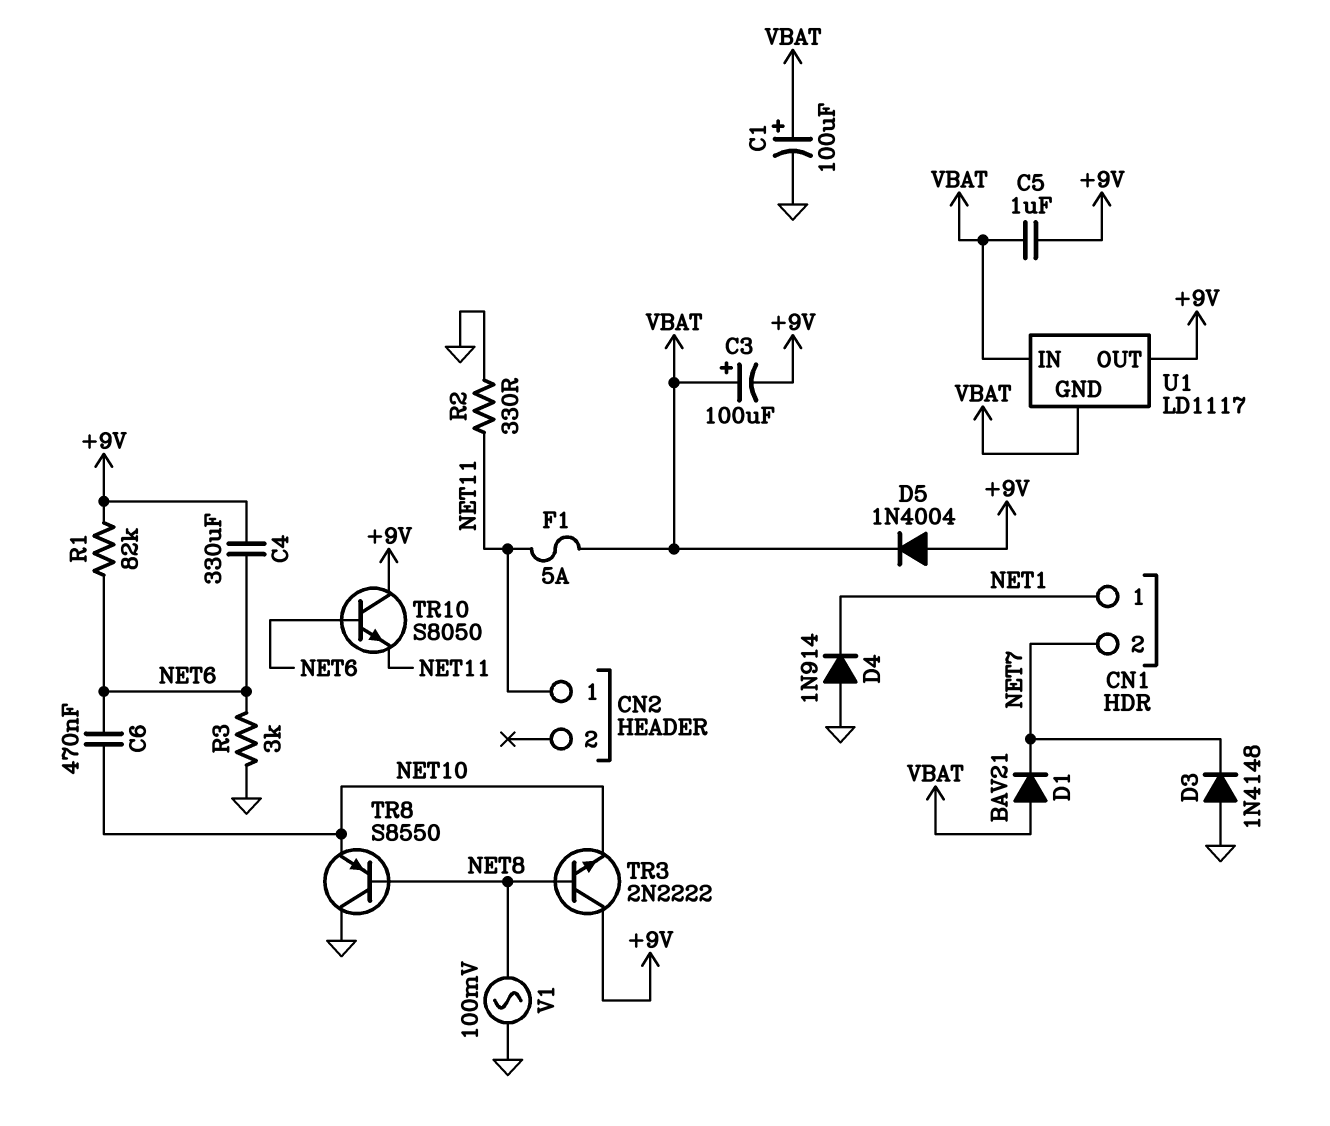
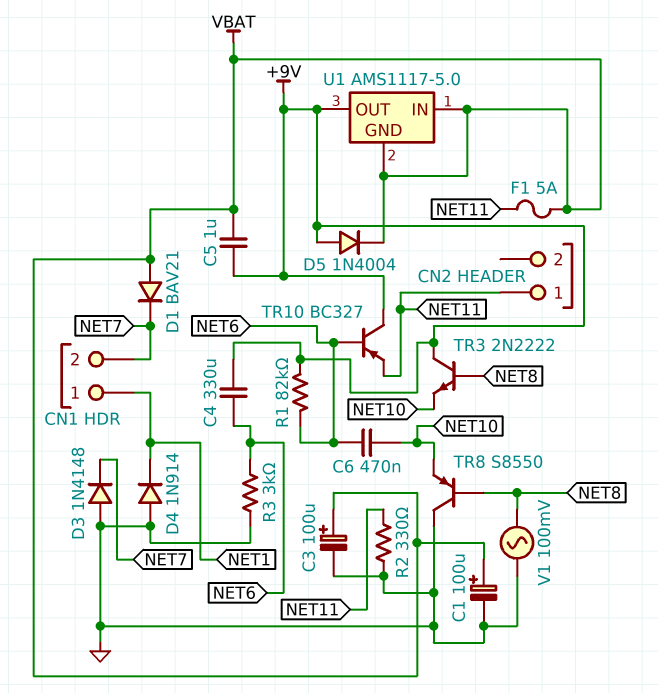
C3: 100uF (plus VBAT, minus +9V) -> 100uF (plus VBAT, minus GND)
TR10: NPN S8050 (B NET6, C +9V, E NET11) -> PNP BC327 (B NET6, C +9V, E NET11)
U1: LD1117 -> AMS1117-5.0

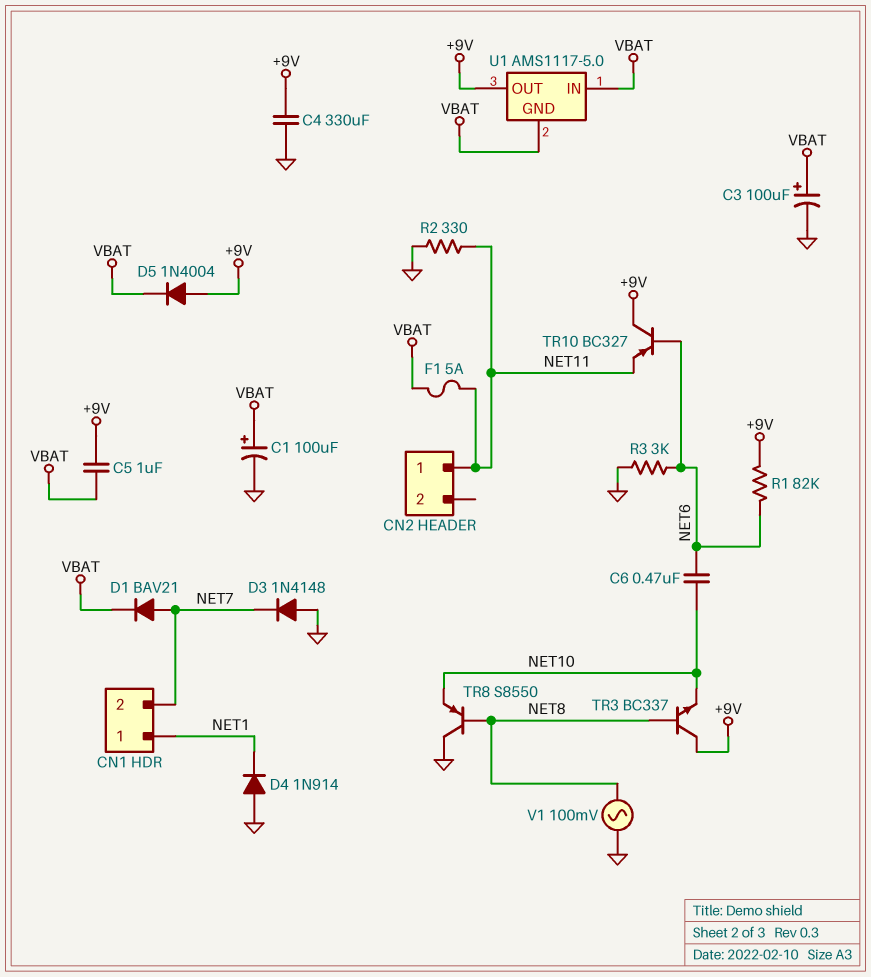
C4: 330uF (+9V, NET6) -> 330uF (+9V, GND)
D1: diode BAV21 (A VBAT, K NET7) -> diode BAV21 (A NET7, K VBAT)
TR3: NPN 2N2222 (B NET8, C +9V, E NET10) -> NPN BC337 (B NET8, C +9V, E NET10)

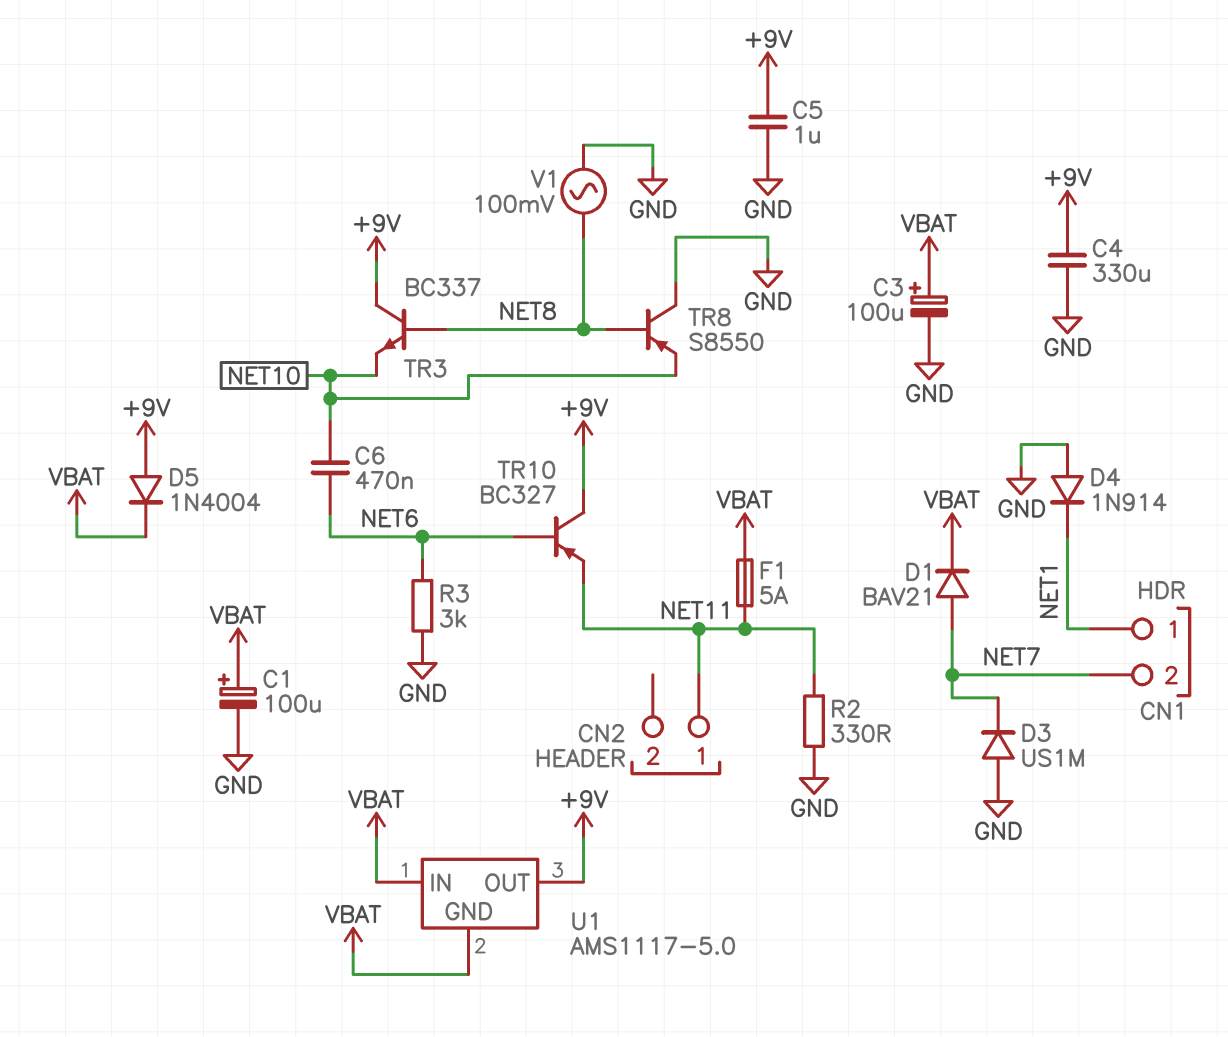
C5: 1uF (+9V, VBAT) -> 1uF (+9V, GND)
D3: diode 1N4148 (A GND, K NET7) -> diode US1M (A GND, K NET7)
R1: 82k (+9V, NET6) -> none

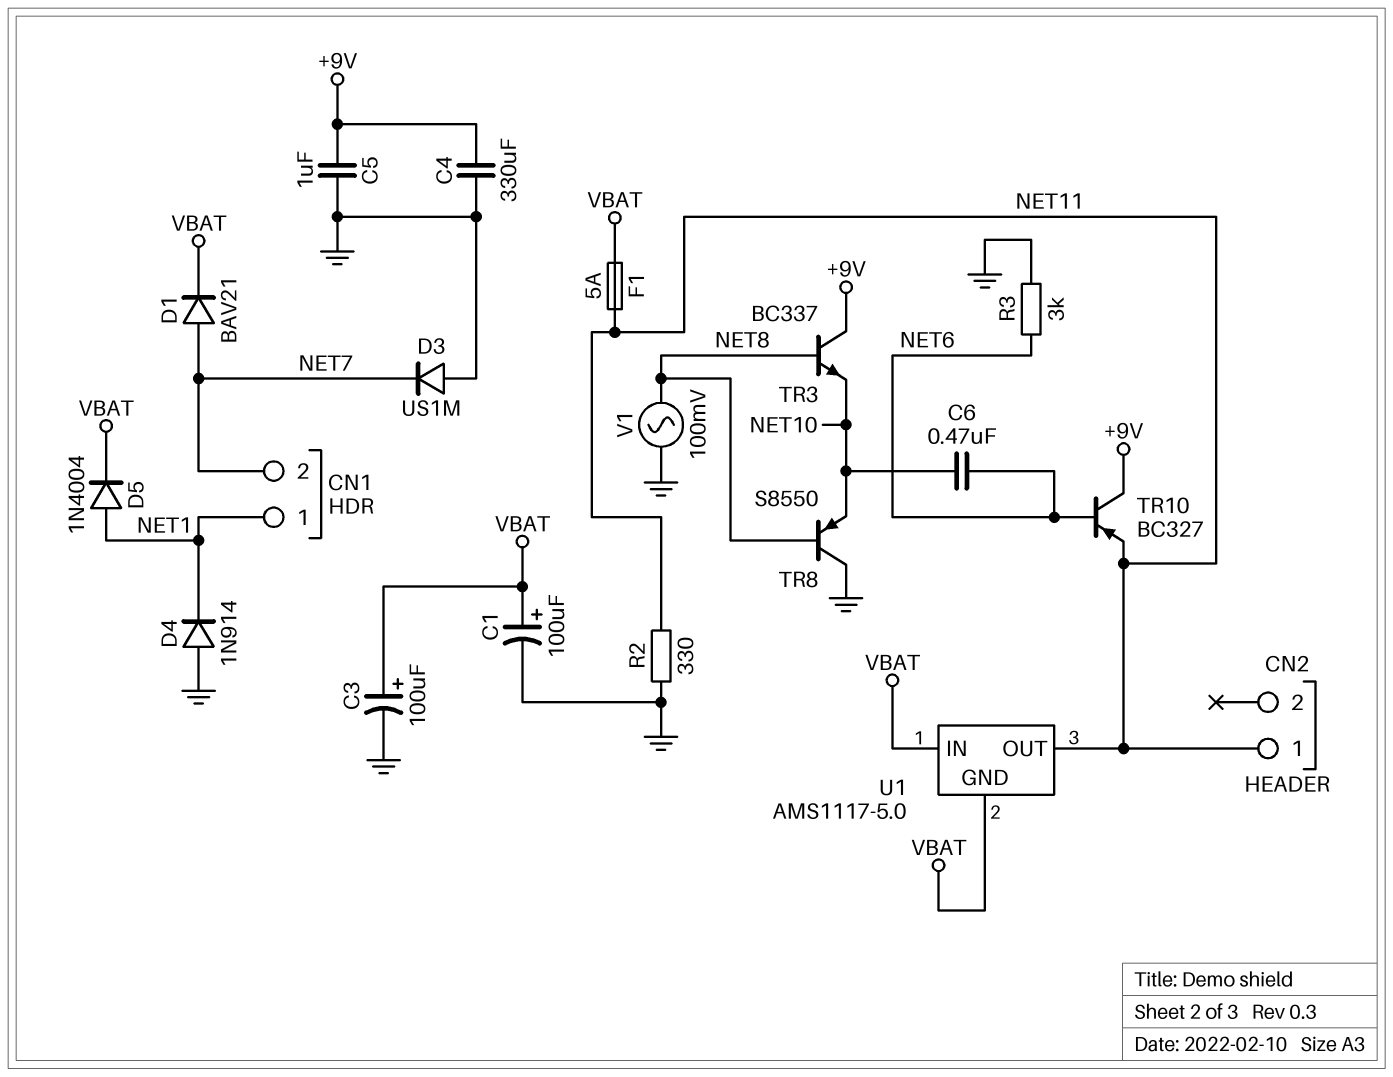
D5: diode 1N4004 (A +9V, K VBAT) -> diode 1N4004 (A NET1, K VBAT)
U1 pin OUT: +9V -> NET11

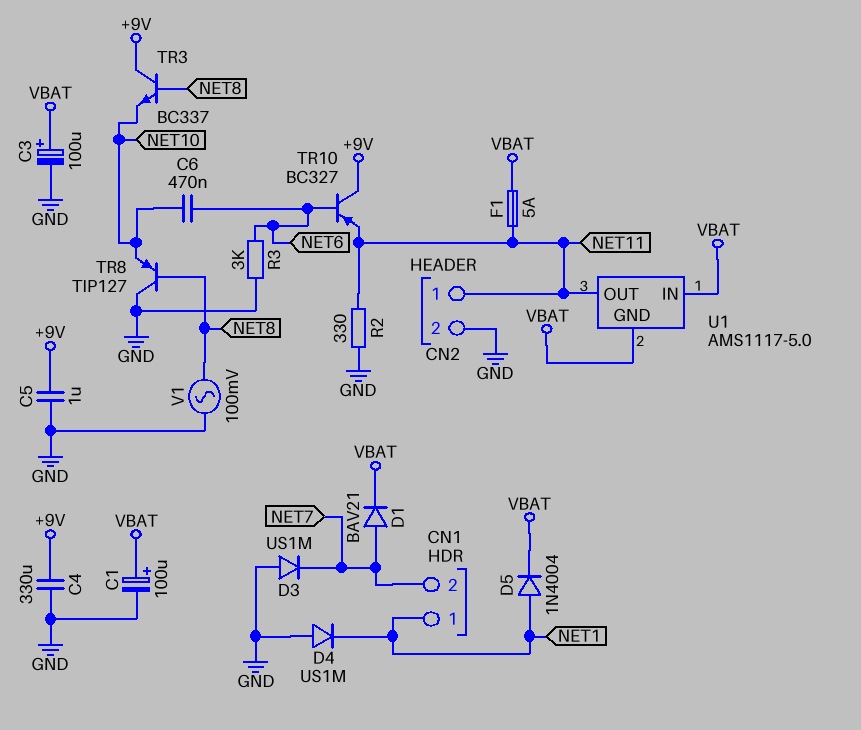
CN2 pin 2: none -> GND
D4: diode 1N914 (A GND, K NET1) -> diode US1M (A GND, K NET1)
TR8: PNP S8550 (B NET8, C GND, E NET10) -> PNP TIP127 (B NET8, C GND, E NET10)

